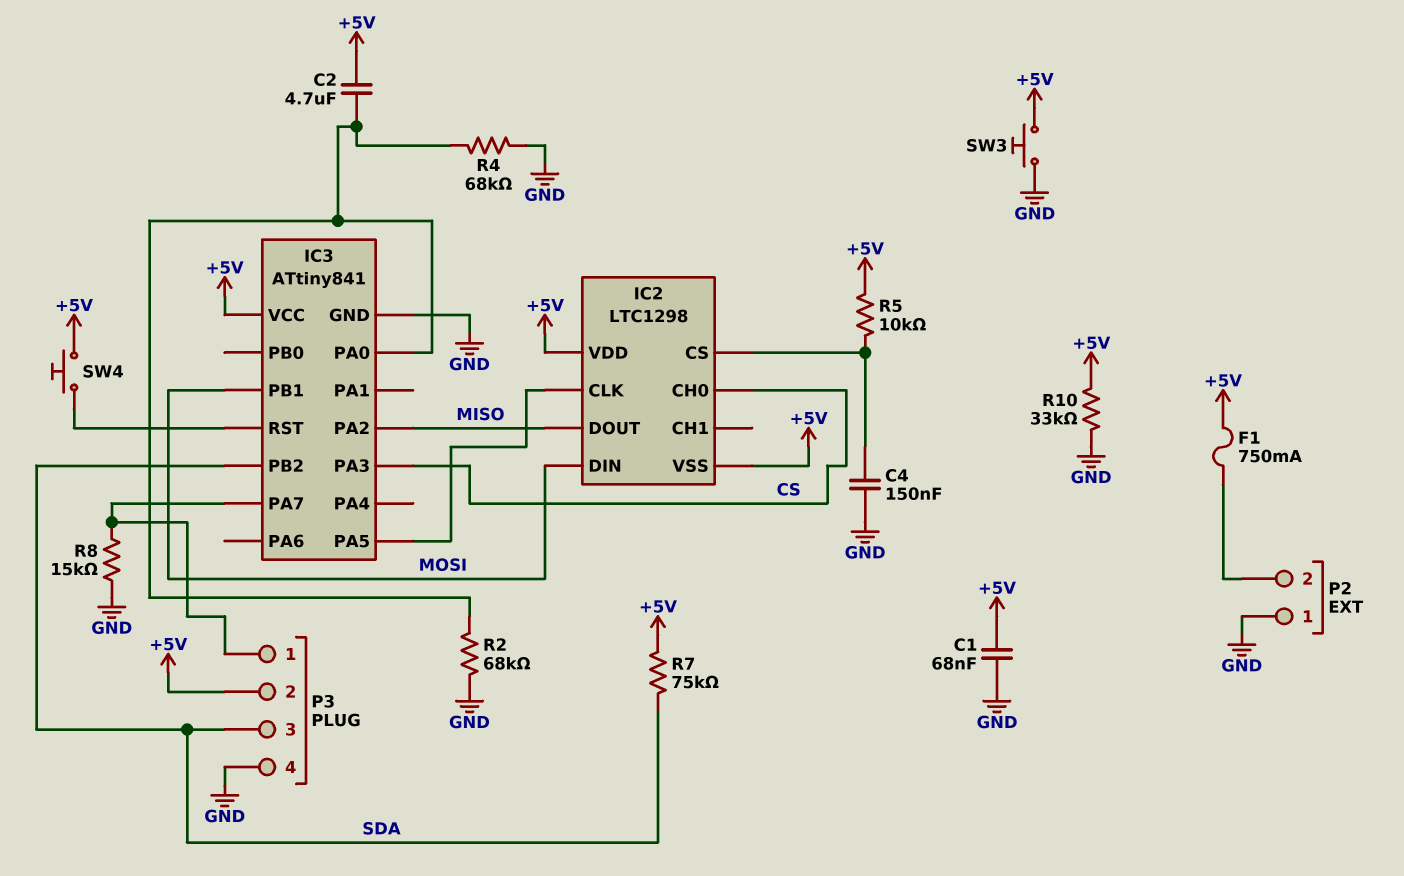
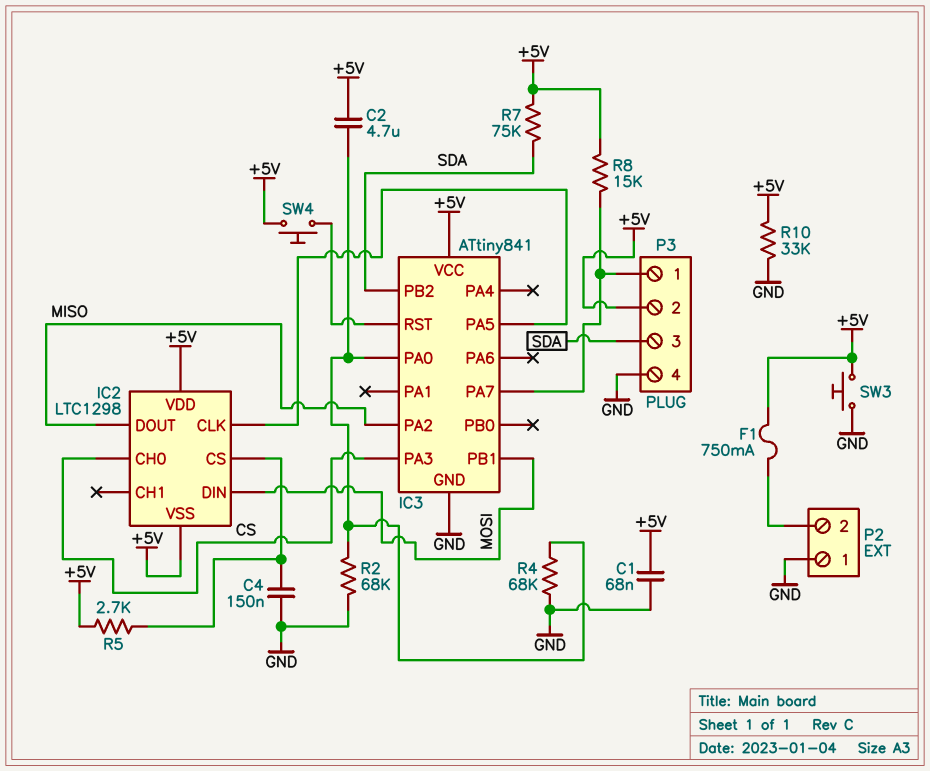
R5: 10k (+5V, IC2/CS) -> 2.7k (+5V, IC2/CS)
R8: 15k (GND, IC3/PA7) -> 15k (+5V, IC3/PA7)

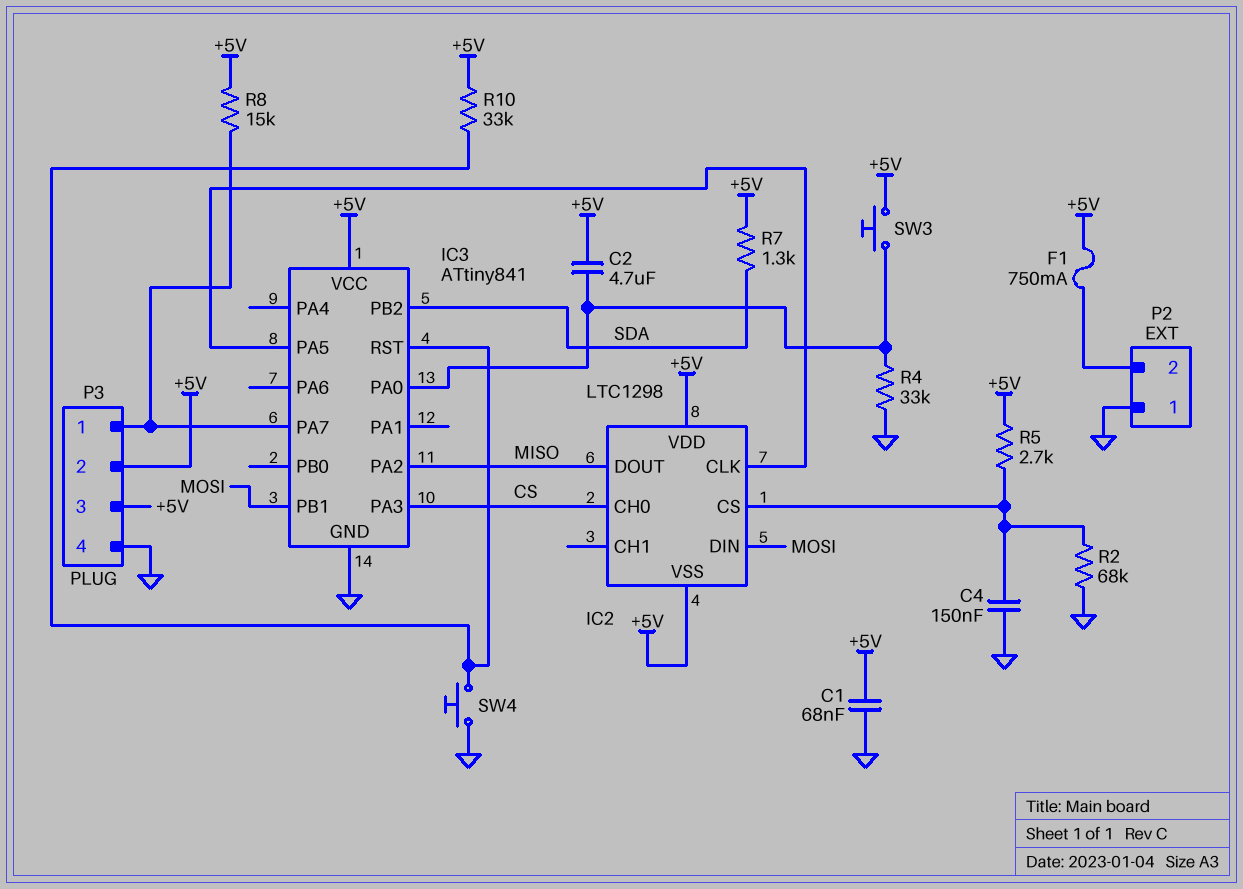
P3 pin 3: SDA -> +5V
R2: 68k (GND, IC3/PA0) -> 68k (GND, IC2/CS)
R4: 68k (GND, IC3/PA0) -> 33k (GND, IC3/PA0)
R7: 75k (+5V, SDA) -> 1.3k (+5V, SDA)
R10: 33k (+5V, GND) -> 33k (+5V, IC3/RST)
SW3: button (+5V, GND) -> button (+5V, IC3/PA0)
SW4: button (+5V, IC3/RST) -> button (GND, IC3/RST)

